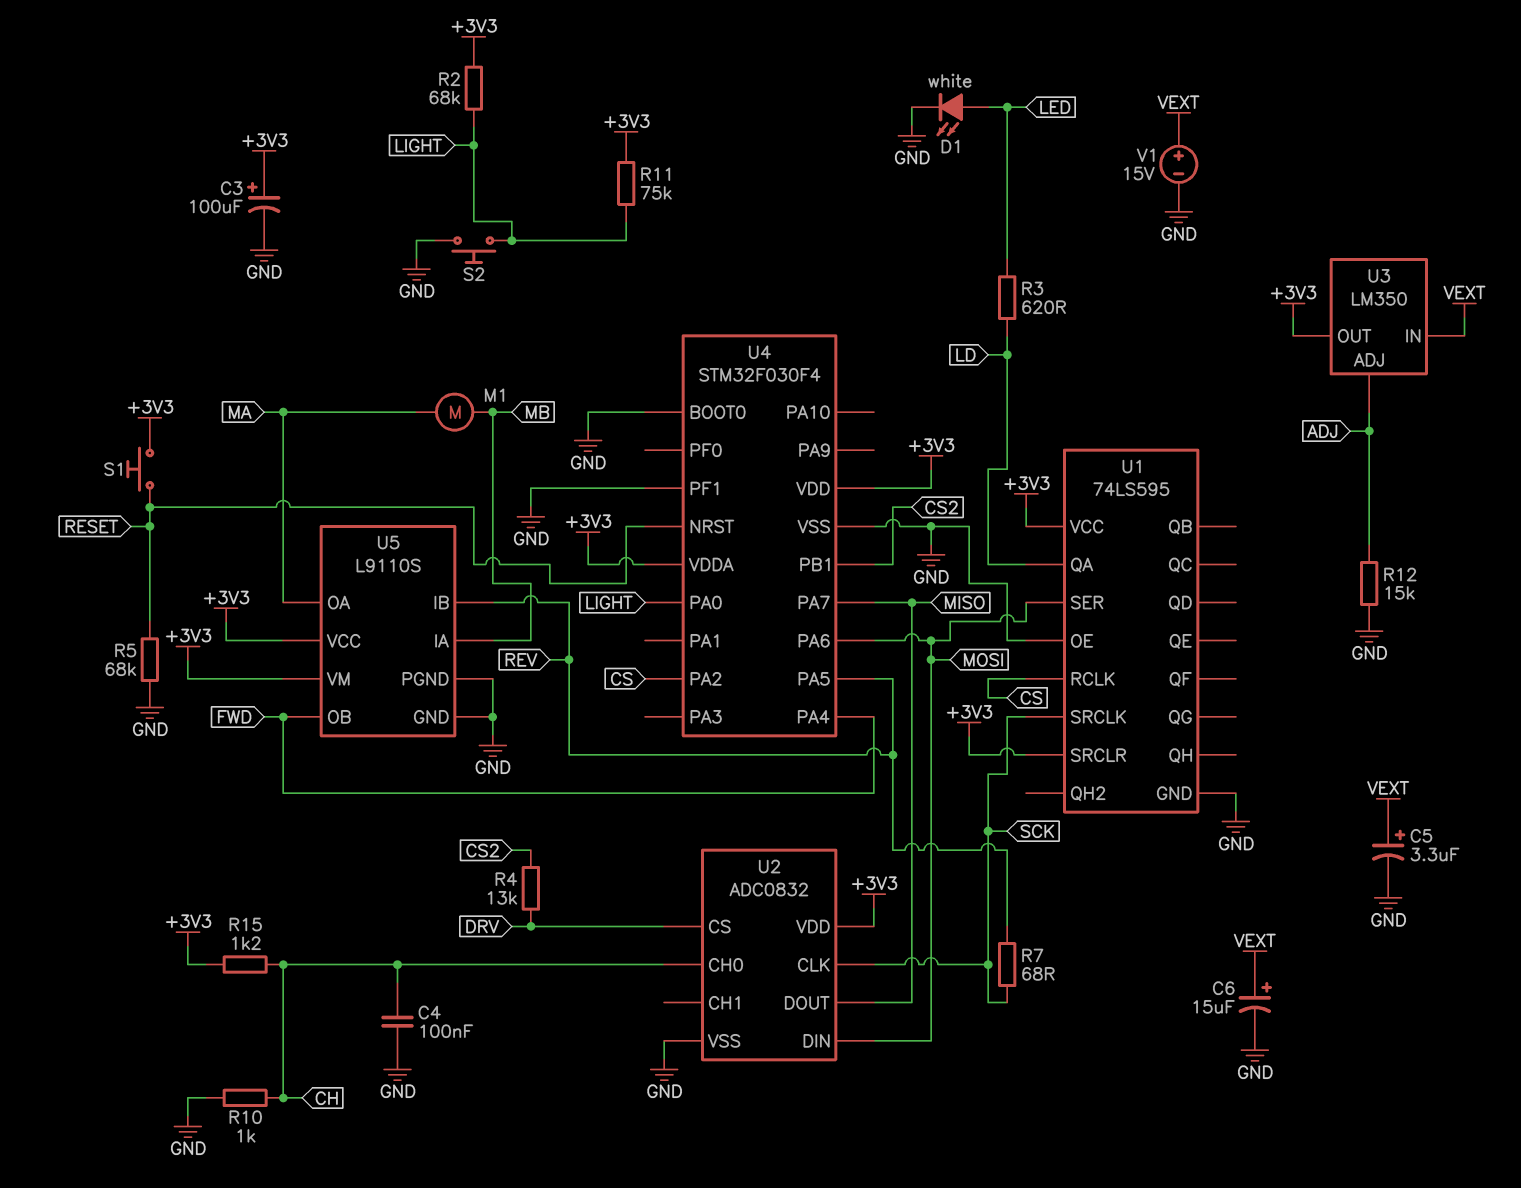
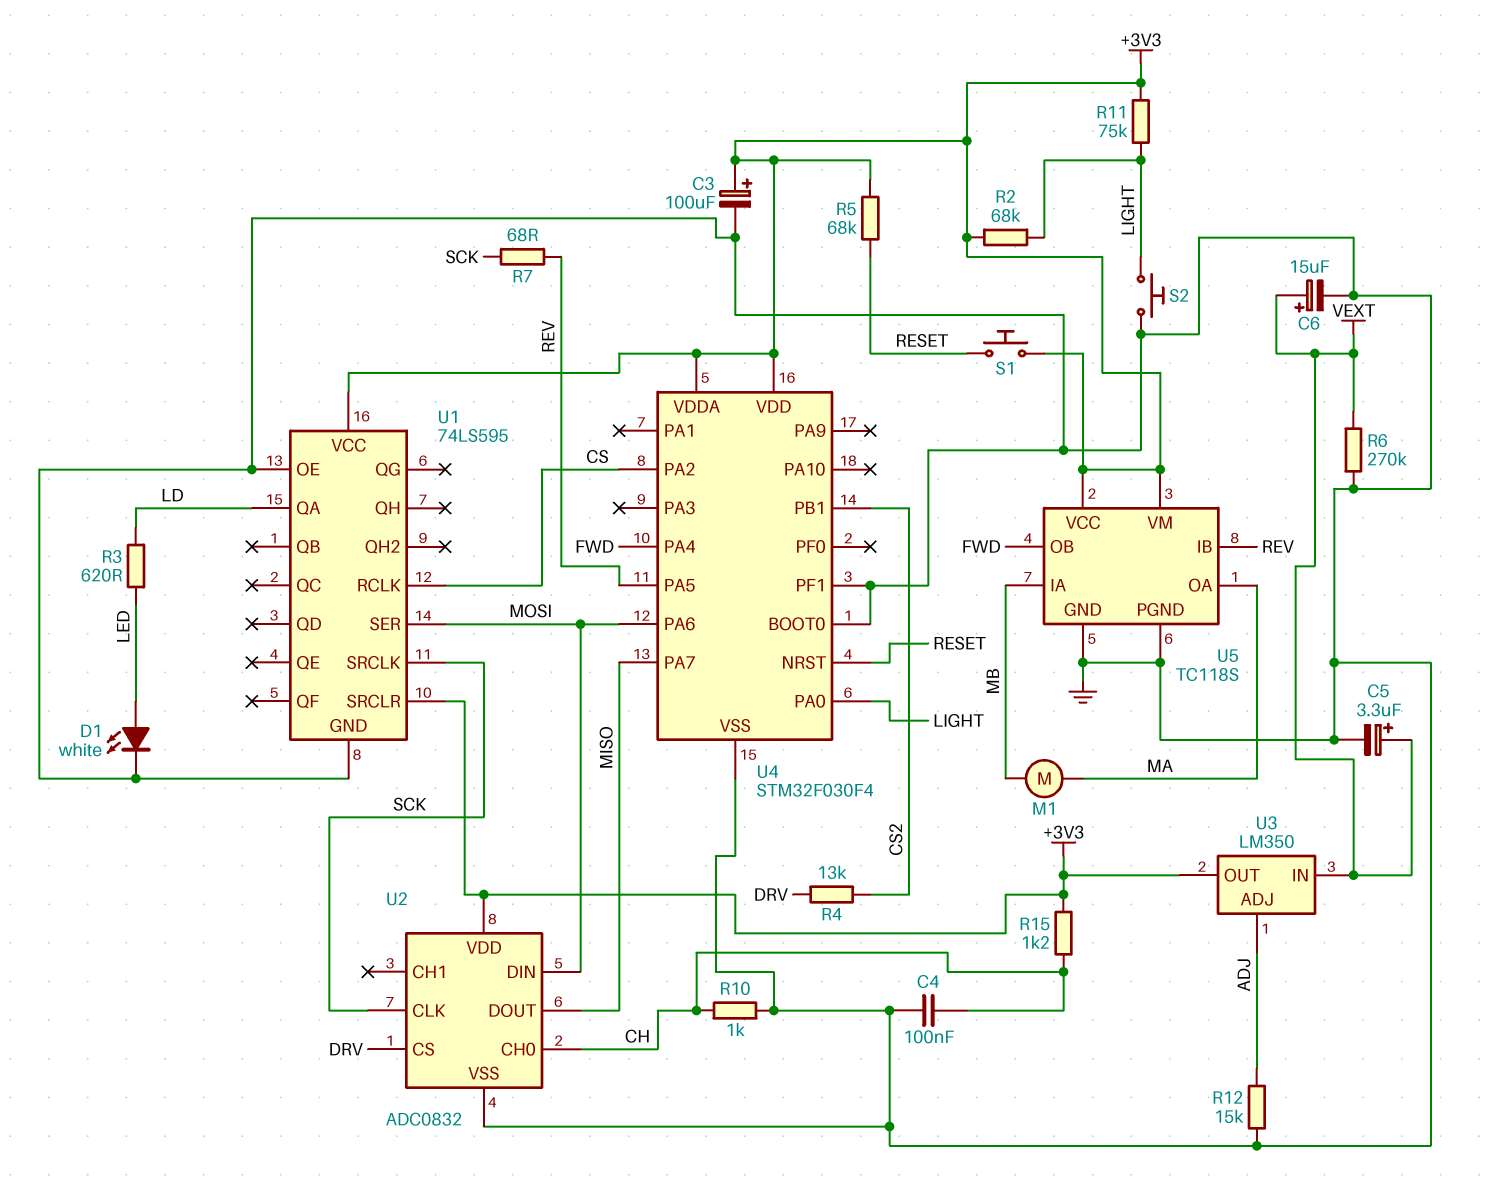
R5: 68k (GND, RESET) -> 68k (+3V3, RESET)
R6: none -> 270k (GND, VEXT)
U5: L9110S -> TC118S
V1: 15V (plus VEXT, minus GND) -> none

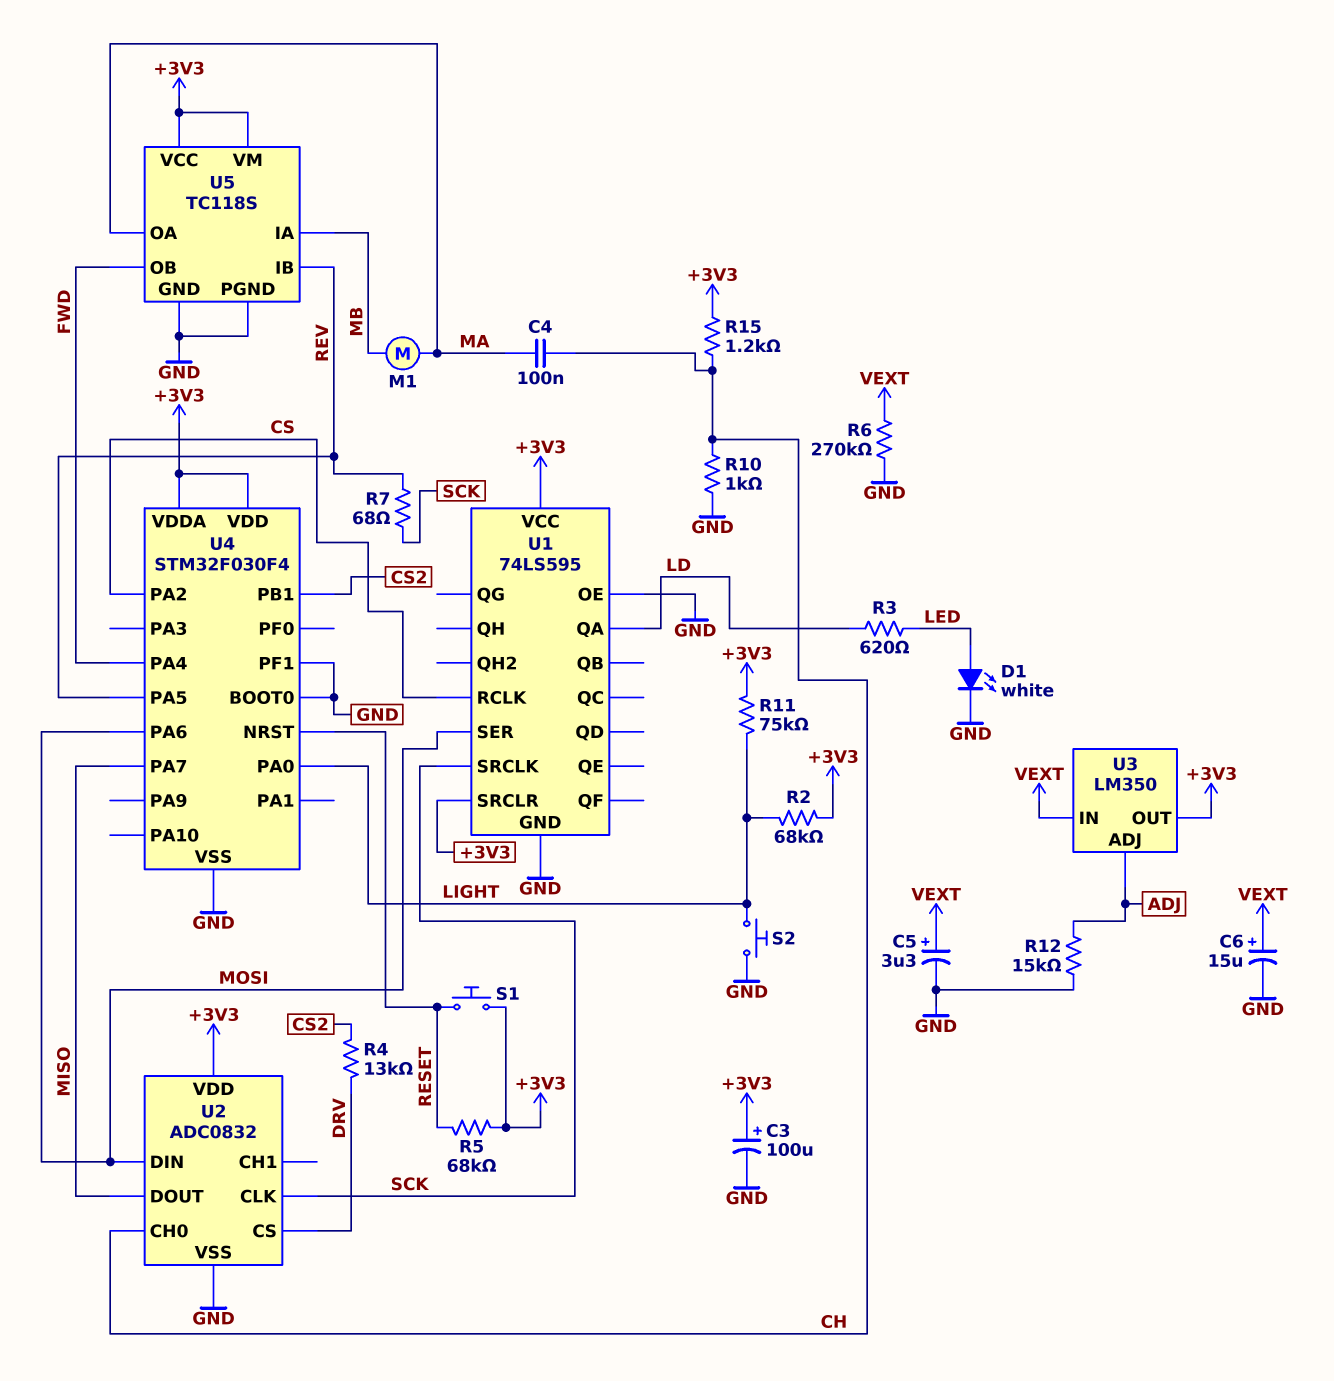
C4: 100nF (CH, GND) -> 100nF (CH, MA)

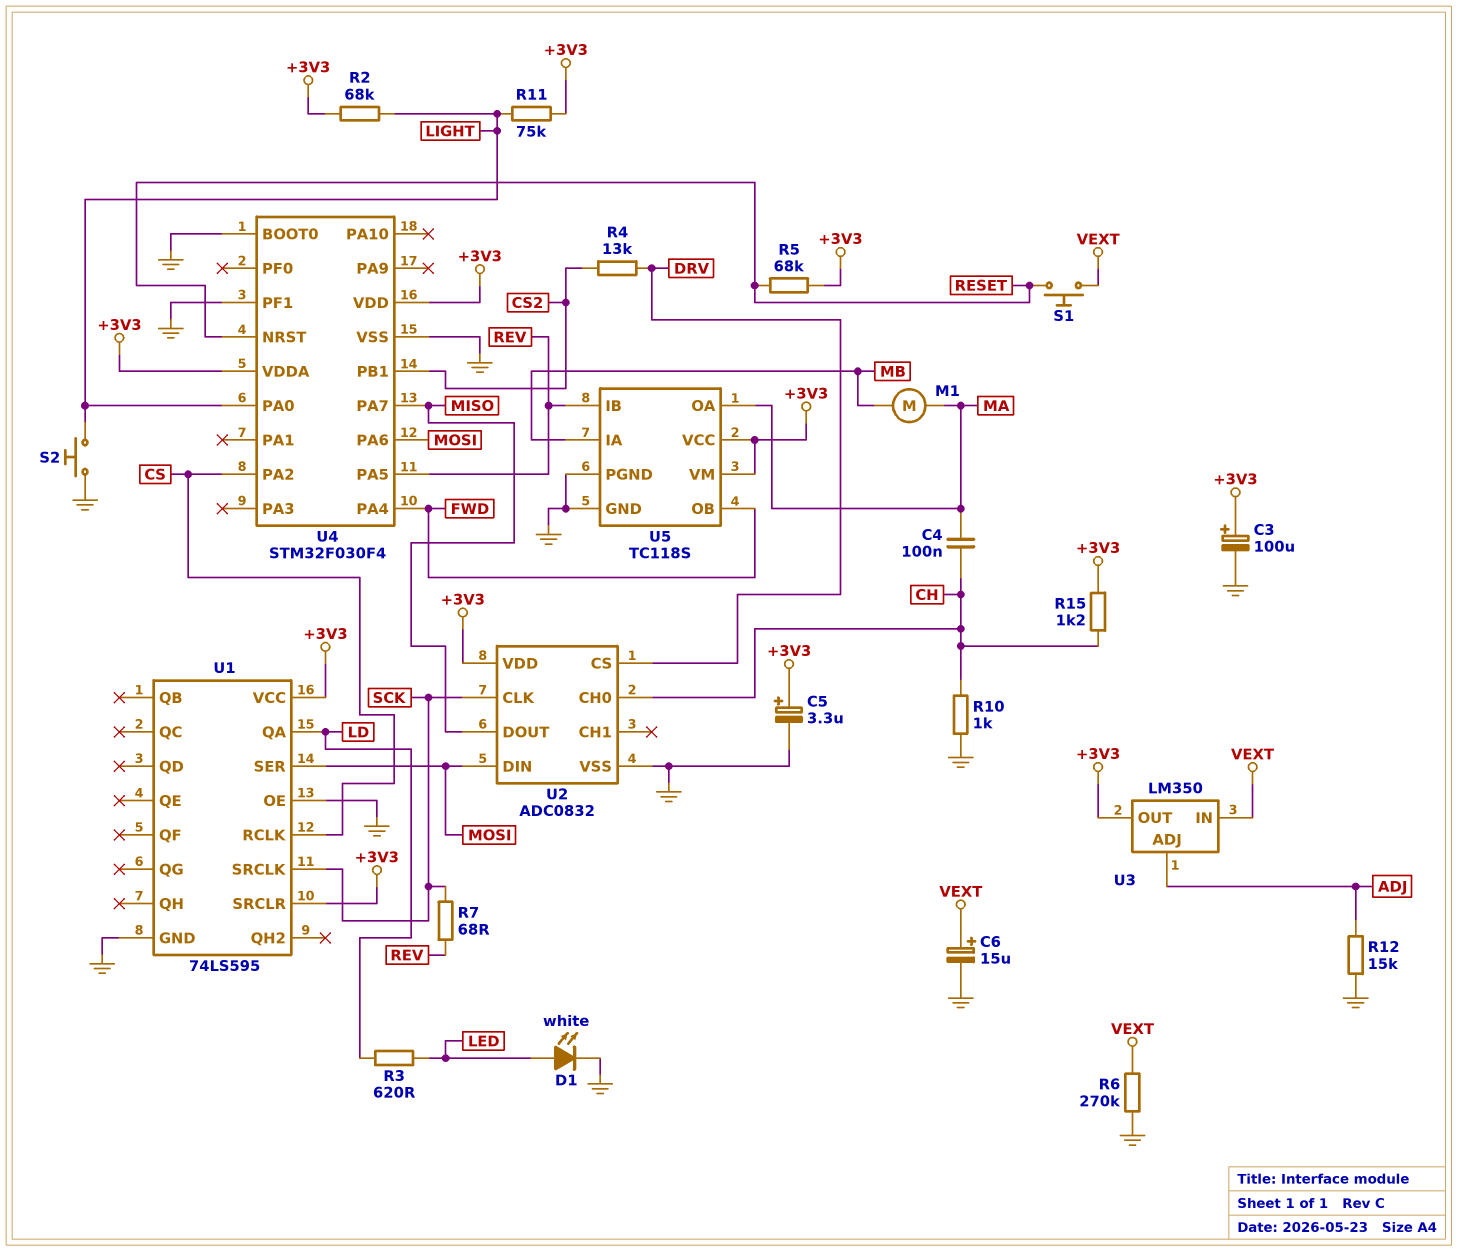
C5: 3.3uF (plus VEXT, minus GND) -> 3.3uF (plus +3V3, minus GND)
S1: button (+3V3, RESET) -> button (RESET, VEXT)

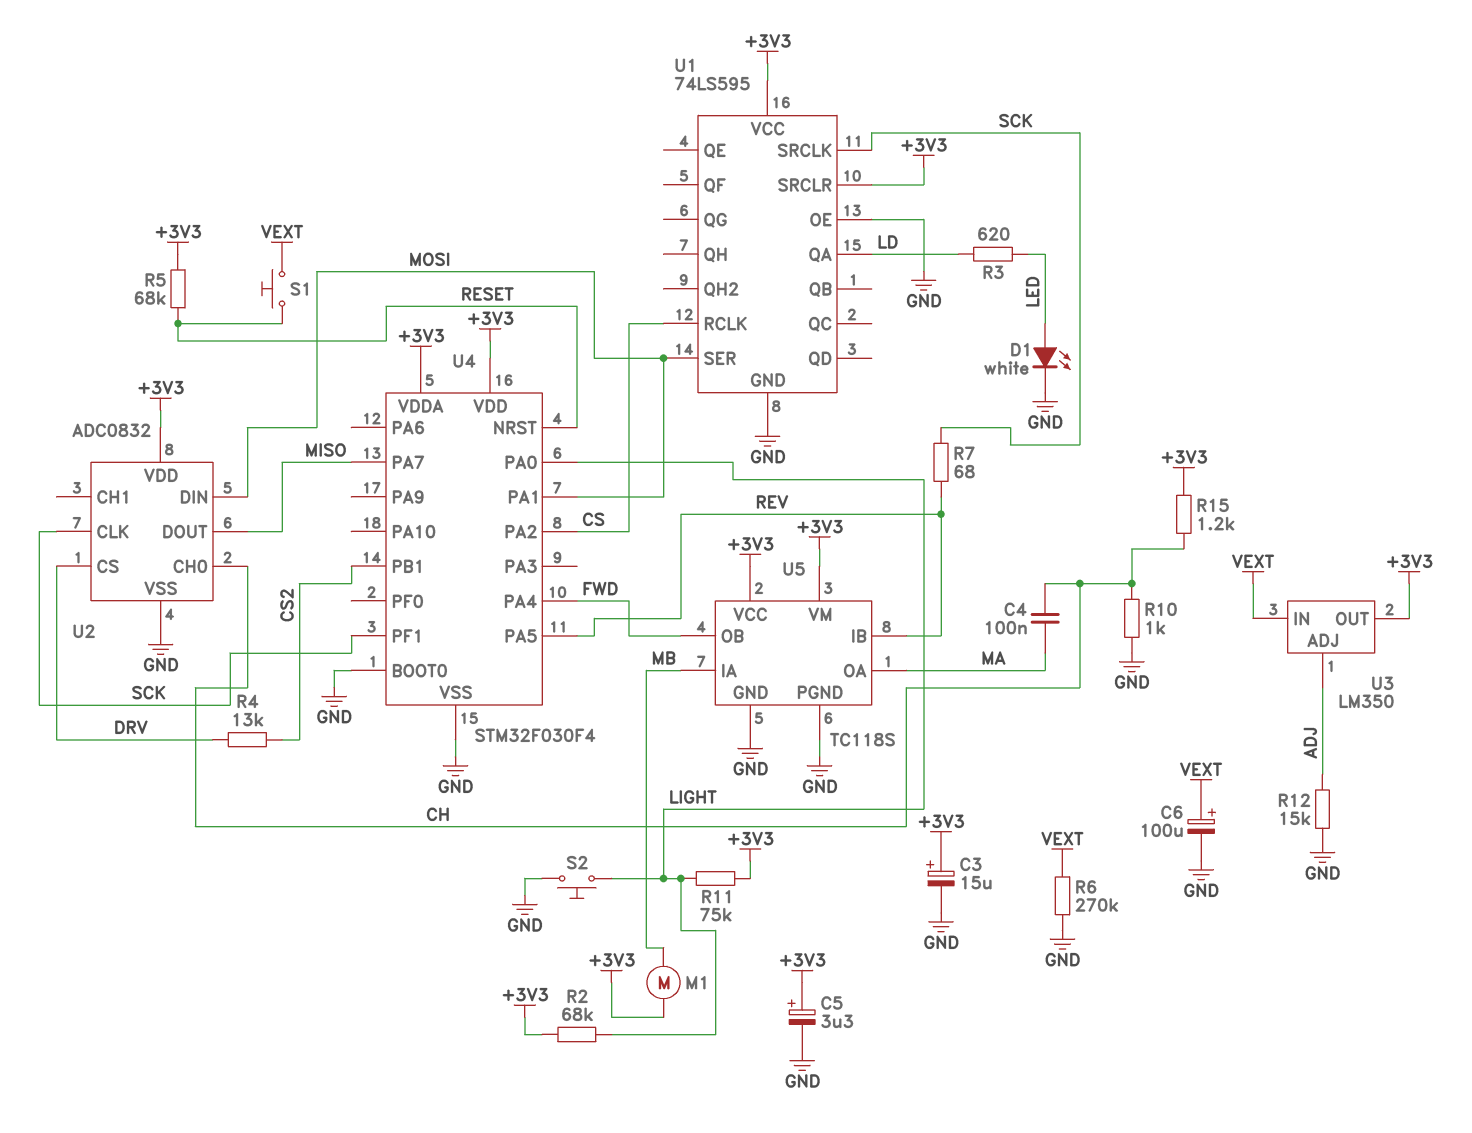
C3: 100uF (plus +3V3, minus GND) -> 15uF (plus +3V3, minus GND)
C6: 15uF (plus VEXT, minus GND) -> 100uF (plus VEXT, minus GND)
M1: motor (MA, MB) -> motor (+3V3, MB)
U4 pin PA1: none -> MOSI
U4 pin PA6: MOSI -> none
U4 pin PF1: GND -> SCK

